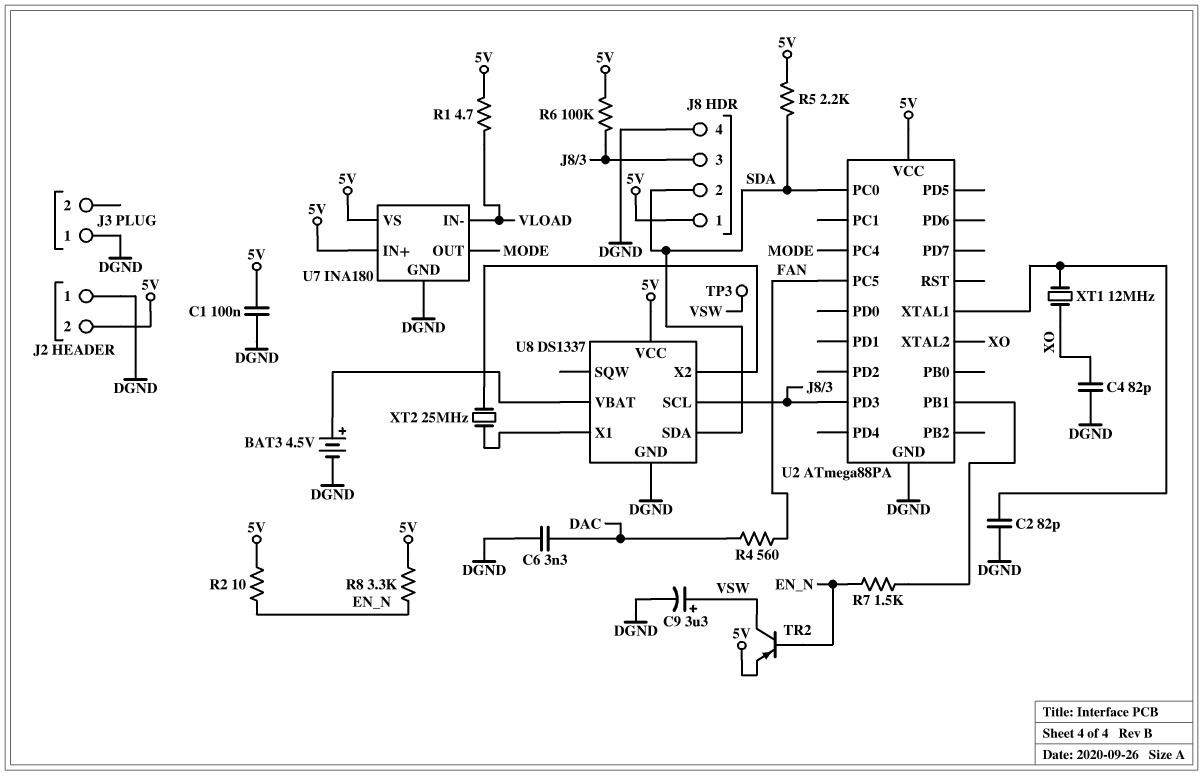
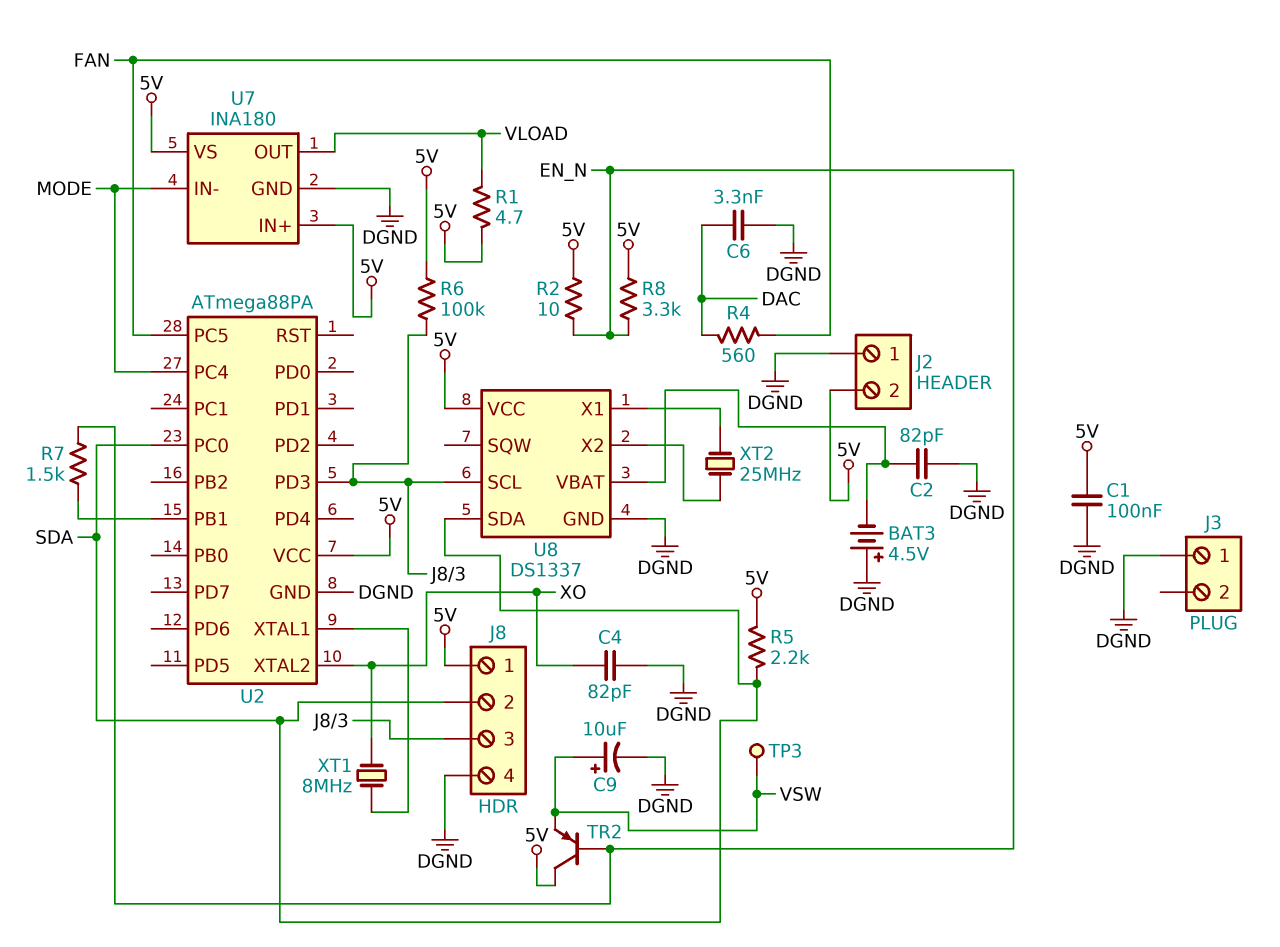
BAT3: 4.5V (plus U8/VBAT, minus DGND) -> 4.5V (plus DGND, minus U8/VBAT)
C2: 82pF (DGND, U2/XTAL1) -> 82pF (DGND, U8/VBAT)
C9: 3.3uF (plus VSW, minus DGND) -> 10uF (plus VSW, minus DGND)
TR2: PNP (B EN_N, C VSW, E 5V) -> PNP (B EN_N, C 5V, E VSW)
U7 pin IN-: VLOAD -> MODE
U7 pin OUT: MODE -> VLOAD
XT1: 12MHz (U2/XTAL1, XO) -> 8MHz (U2/XTAL1, XO)

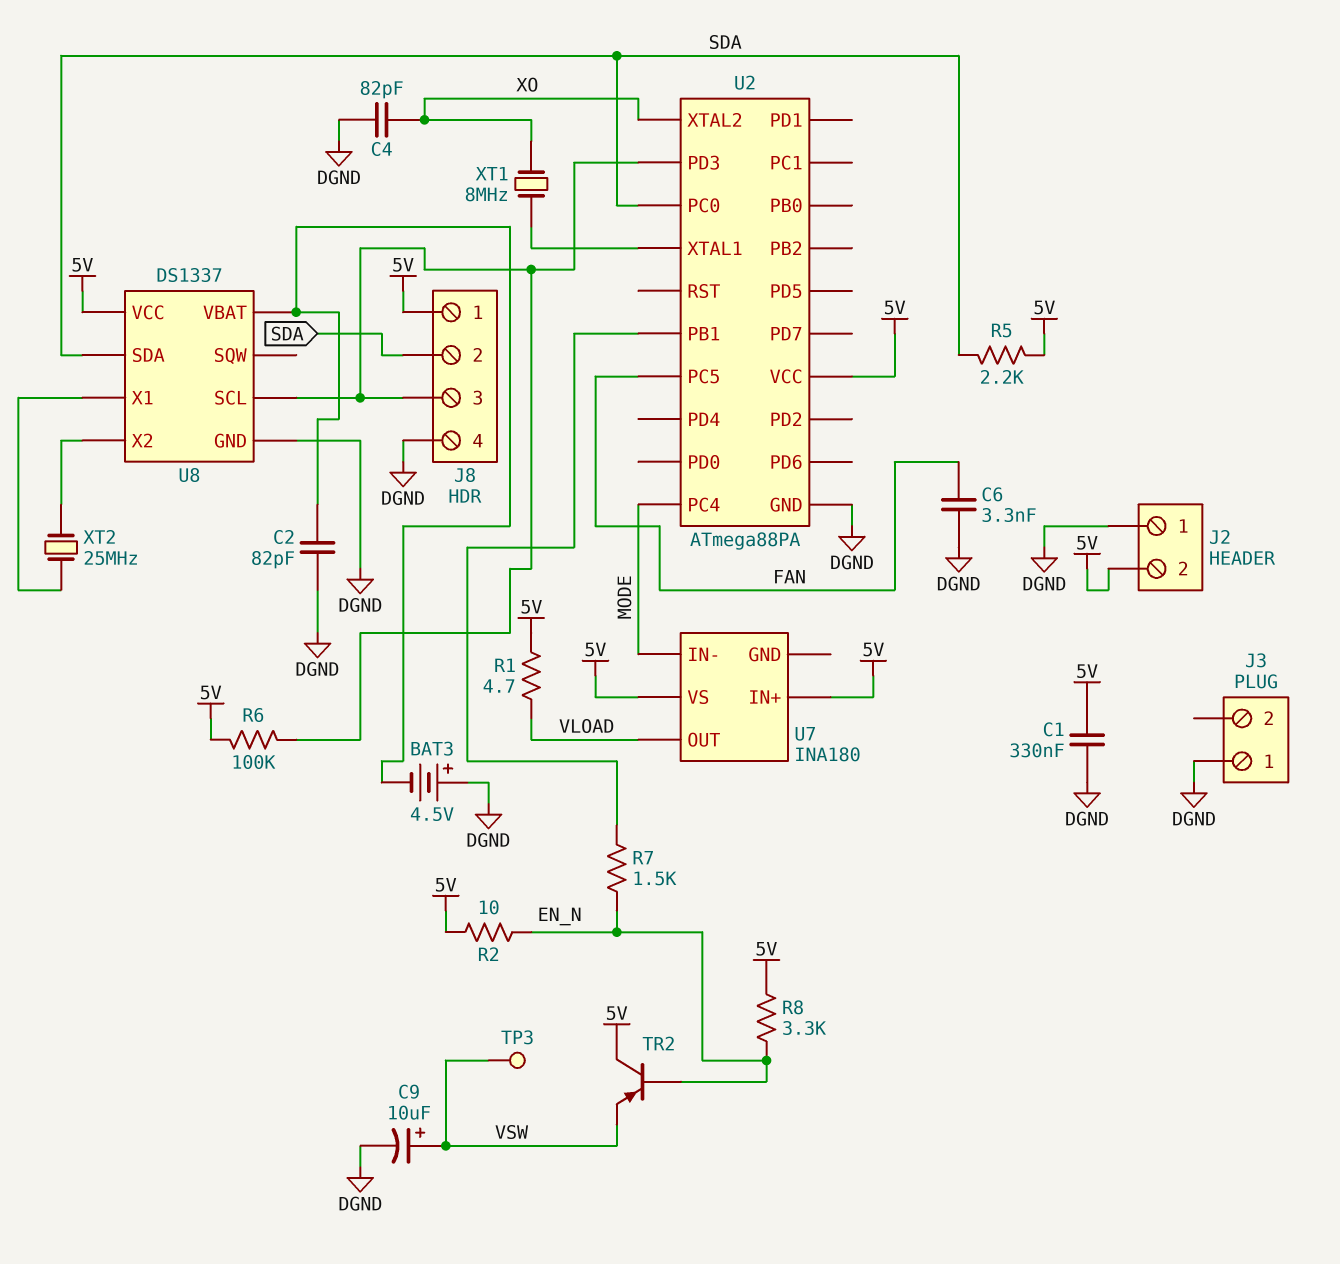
C1: 100nF (5V, DGND) -> 330nF (5V, DGND)
C6: 3.3nF (DAC, DGND) -> 3.3nF (DGND, FAN)
R4: 560 (DAC, FAN) -> none
U7 pin GND: DGND -> none

